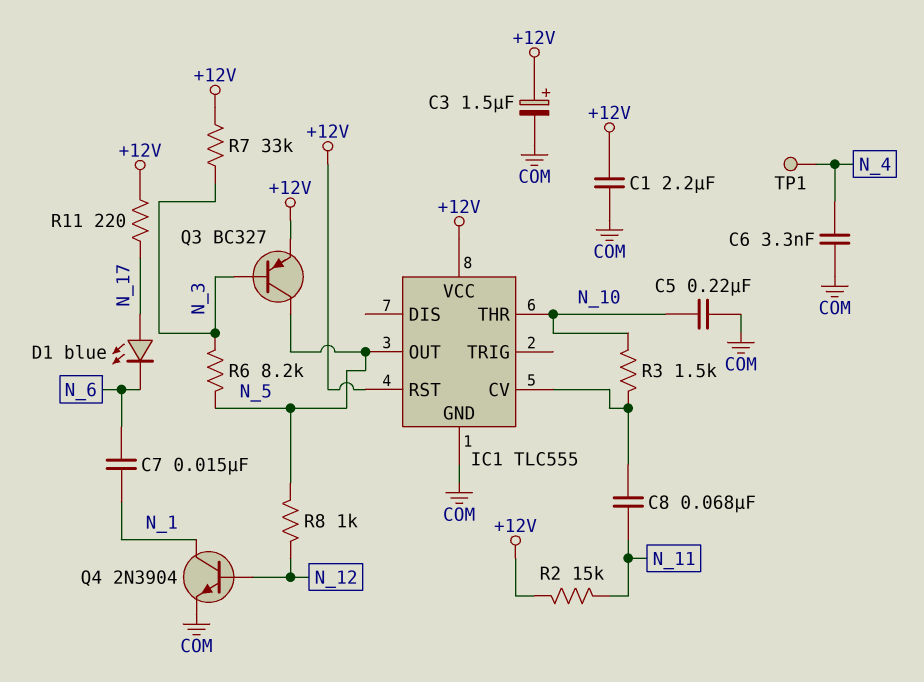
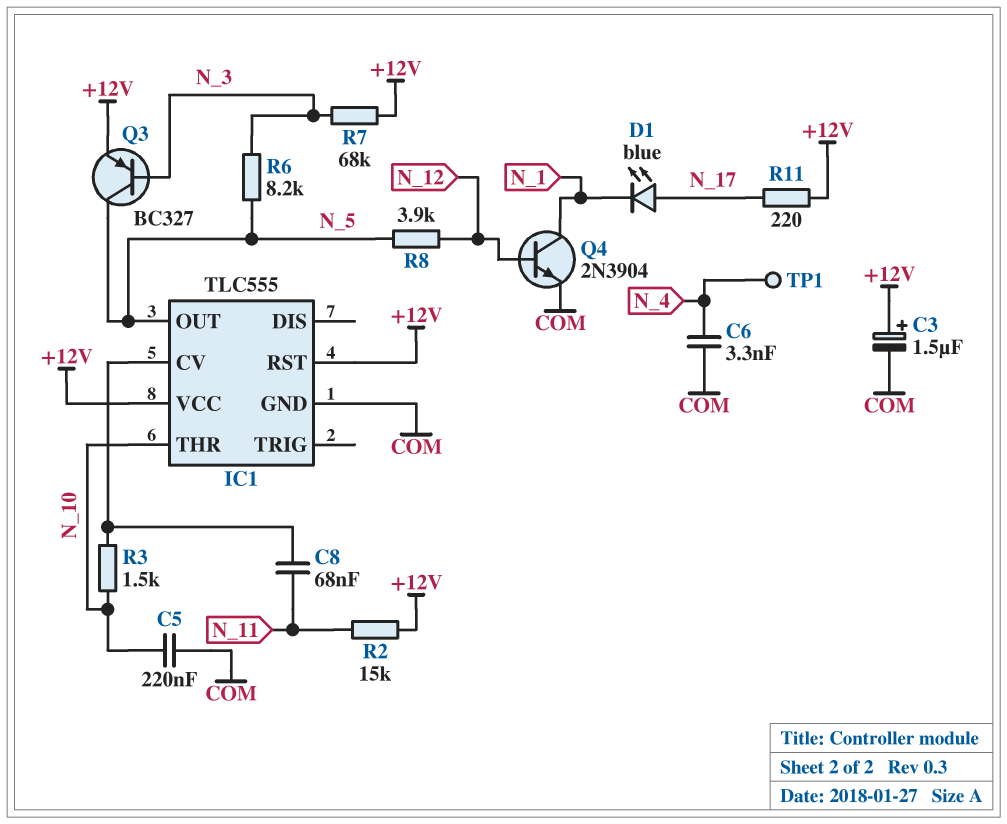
C1: 2.2uF (+12V, COM) -> none
C7: 15nF (N_1, N_6) -> none
D1: LED blue (A N_17, K N_6) -> LED blue (A N_17, K N_1)
R7: 33k (+12V, N_3) -> 68k (+12V, N_3)
R8: 1k (N_5, N_12) -> 3.9k (N_5, N_12)

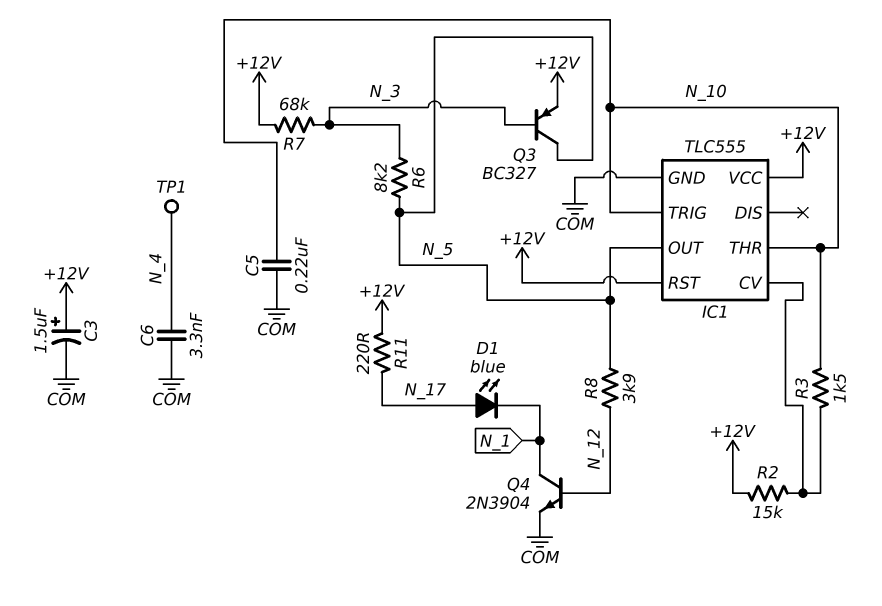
C8: 68nF (IC1/CV, N_11) -> none
IC1 pin TRIG: none -> N_10
R2: 15k (+12V, N_11) -> 15k (+12V, IC1/CV)

